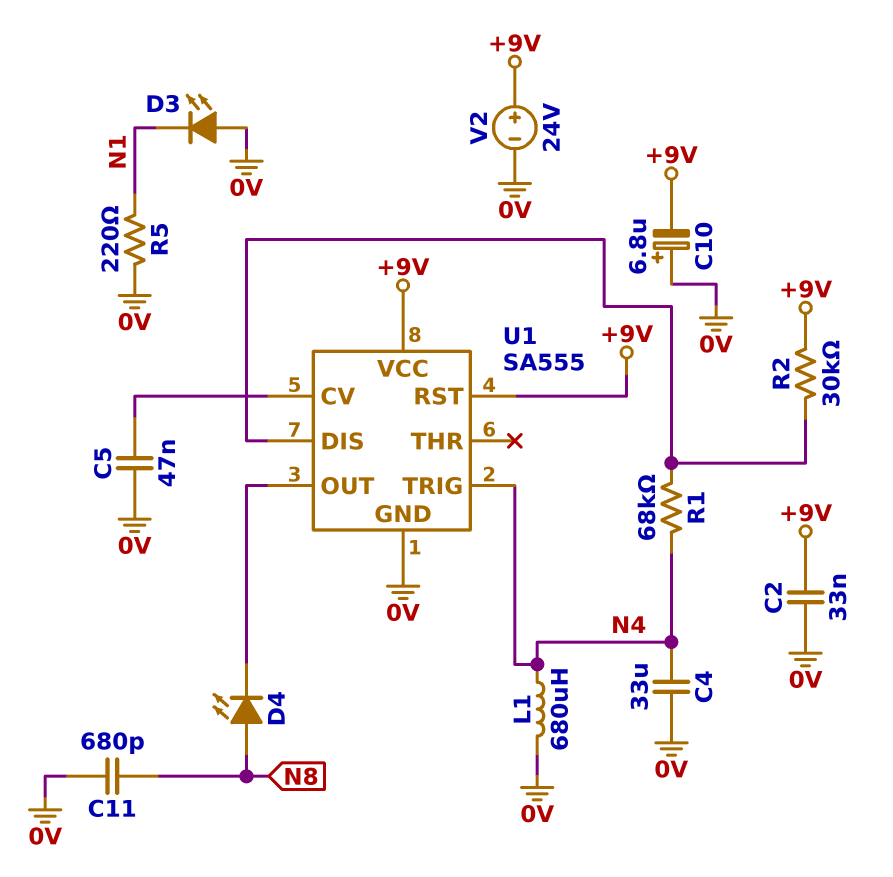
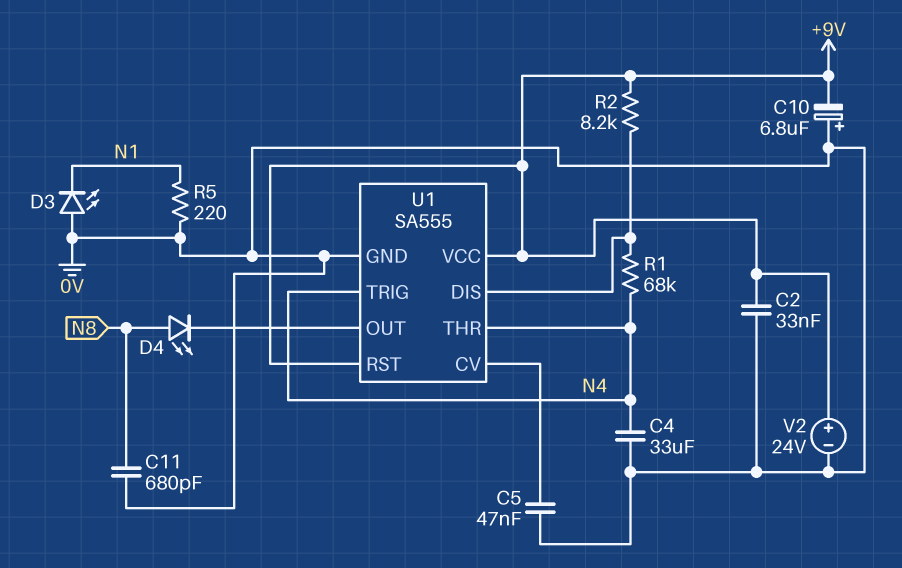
L1: 680uH (0V, N4) -> none
R2: 30k (+9V, U1/DIS) -> 8.2k (+9V, U1/DIS)
U1 pin THR: none -> N4

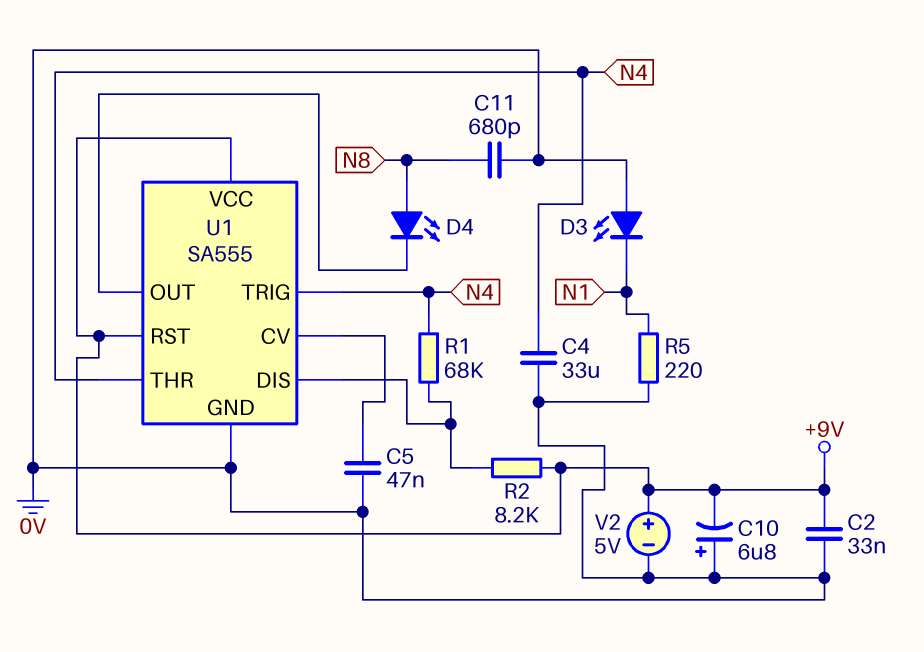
V2: 24V (plus +9V, minus 0V) -> 5V (plus +9V, minus 0V)

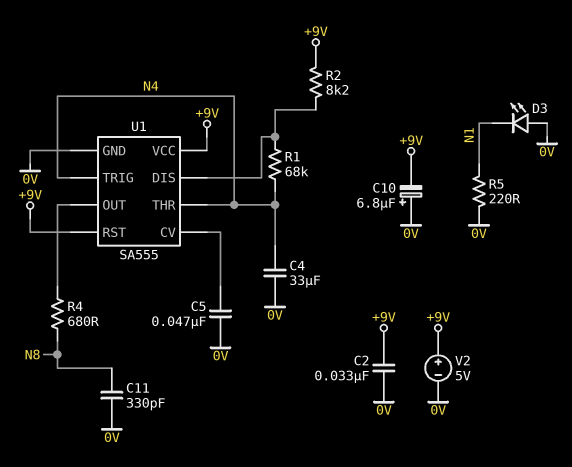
C11: 680pF (0V, N8) -> 330pF (0V, N8)
D4: LED (A N8, K U1/OUT) -> none
R4: none -> 680 (N8, U1/OUT)

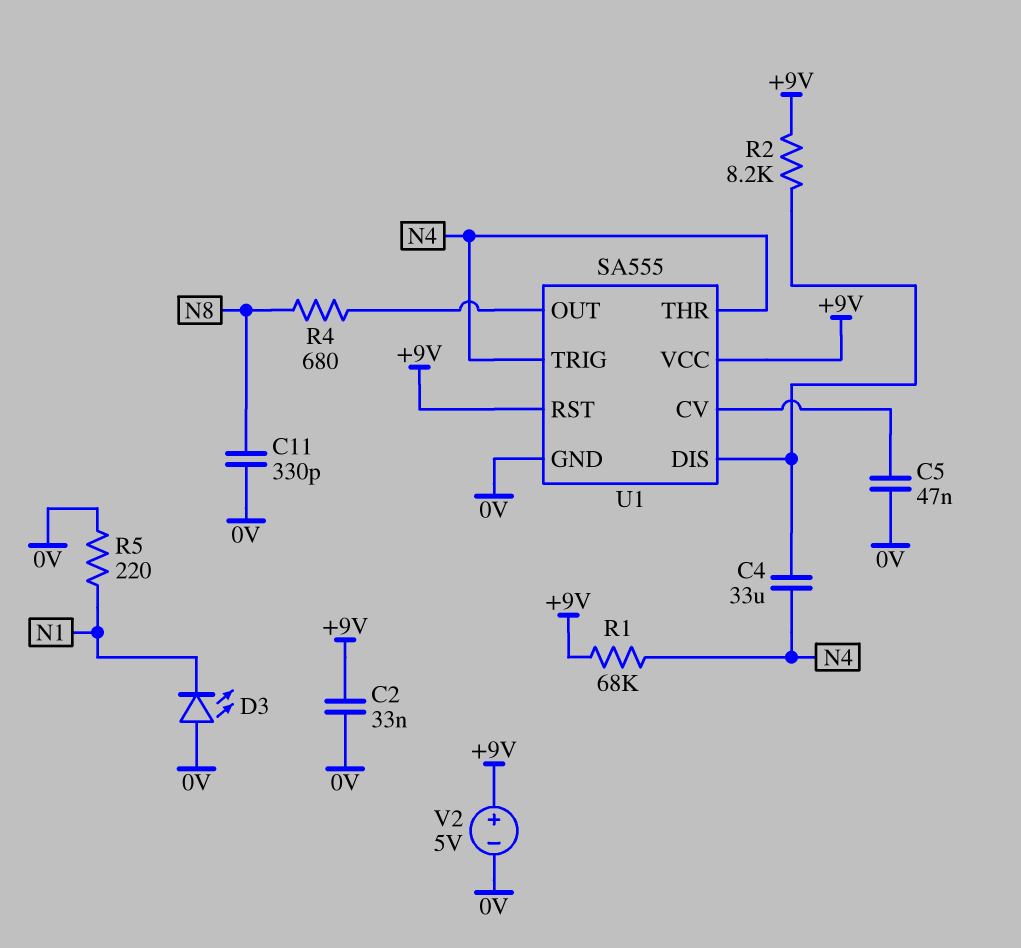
C4: 33uF (0V, N4) -> 33uF (N4, U1/DIS)
C10: 6.8uF (plus 0V, minus +9V) -> none
R1: 68k (N4, U1/DIS) -> 68k (+9V, N4)

